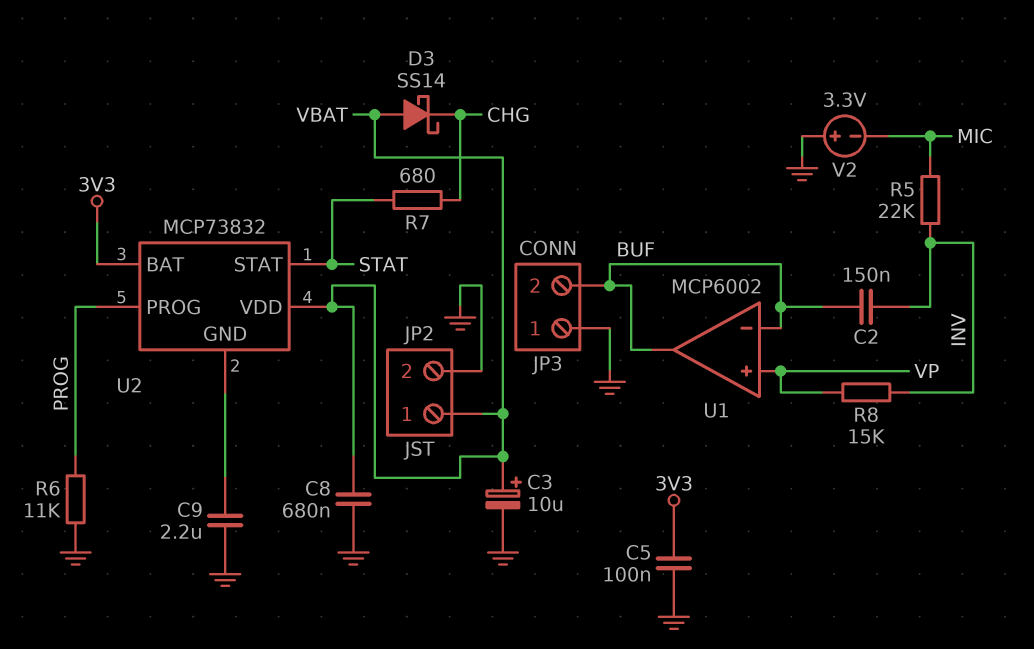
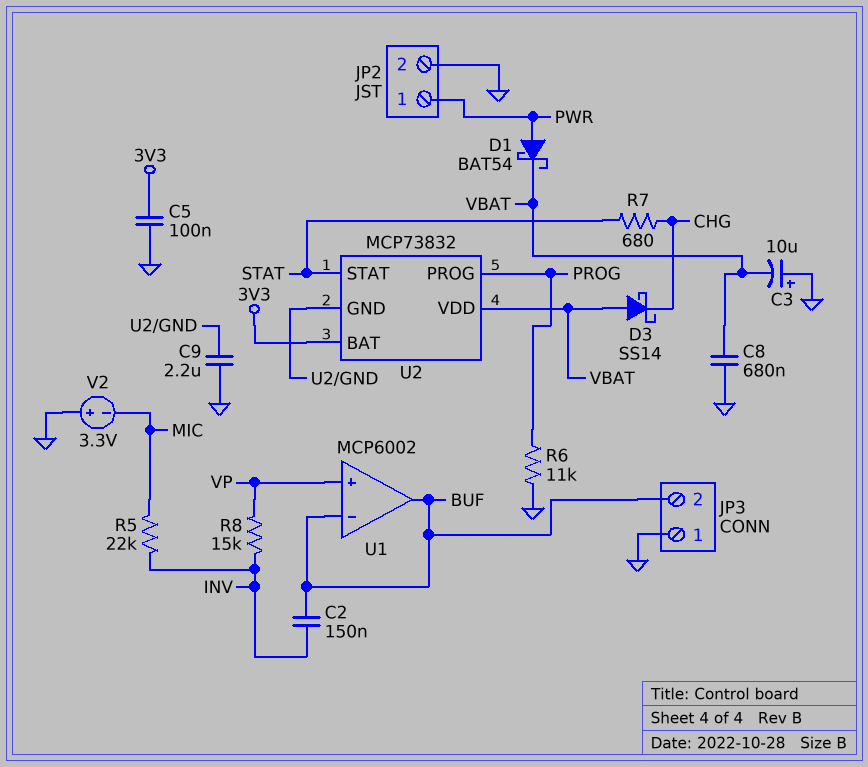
C3: 10uF (plus VBAT, minus GND) -> 10uF (plus GND, minus VBAT)
D1: none -> schottky BAT54 (A PWR, K VBAT)
JP2 pin 1: VBAT -> PWR

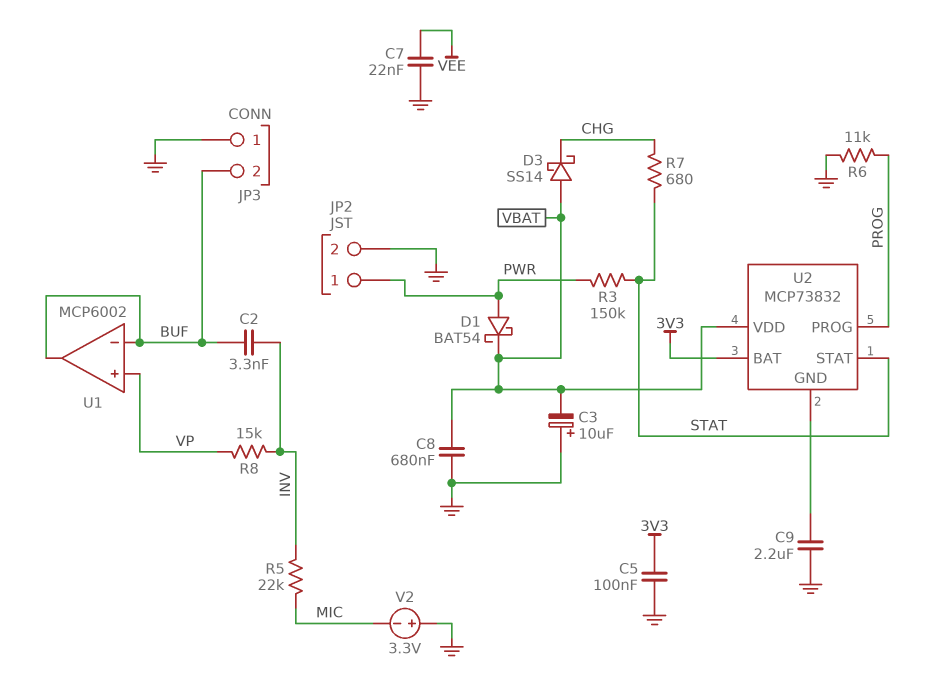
C2: 150nF (BUF, INV) -> 3.3nF (BUF, INV)
C7: none -> 22nF (GND, VEE)
R3: none -> 150k (PWR, STAT)

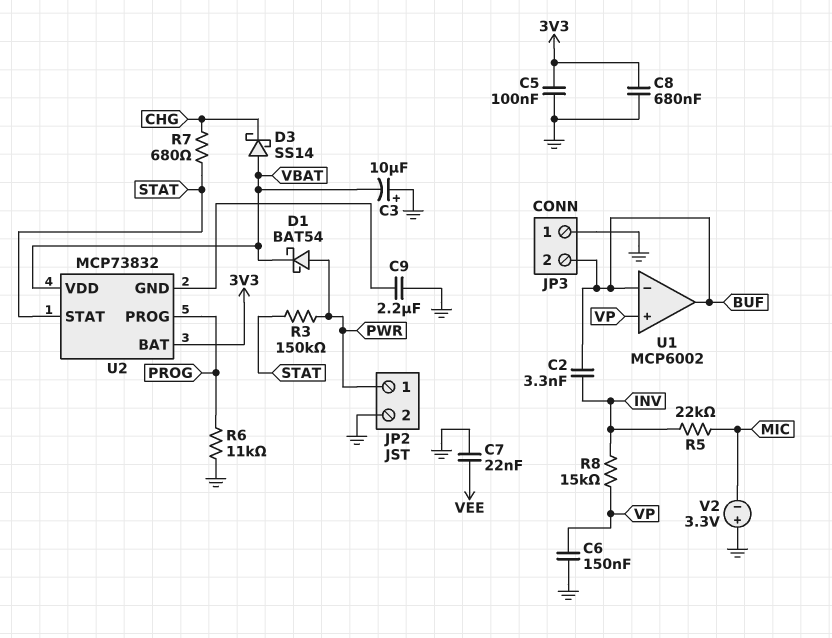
C6: none -> 150nF (GND, VP)
C8: 680nF (GND, VBAT) -> 680nF (3V3, GND)

